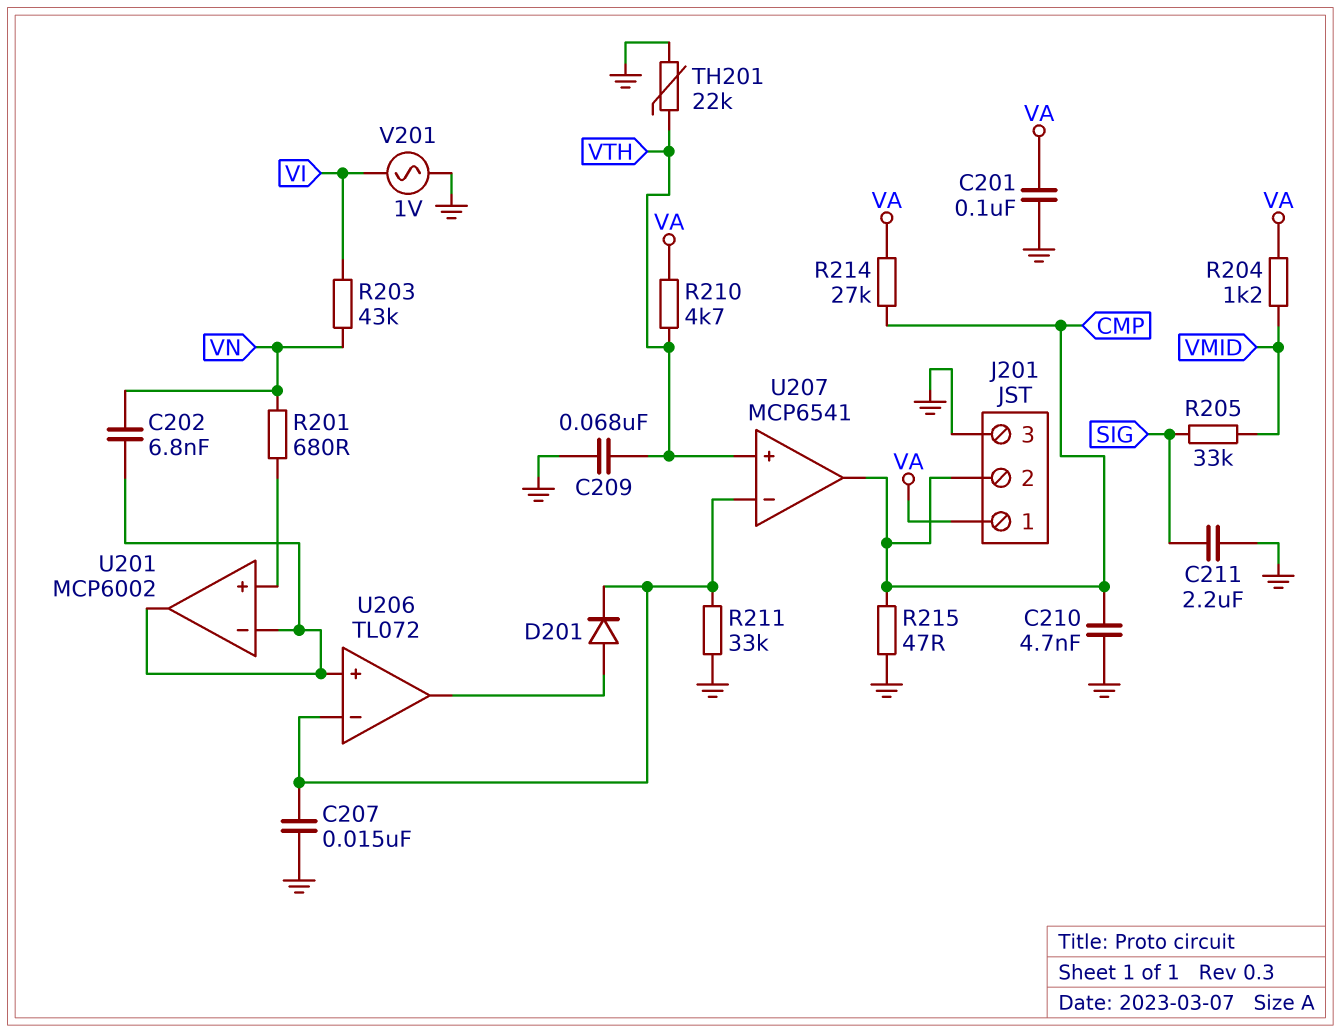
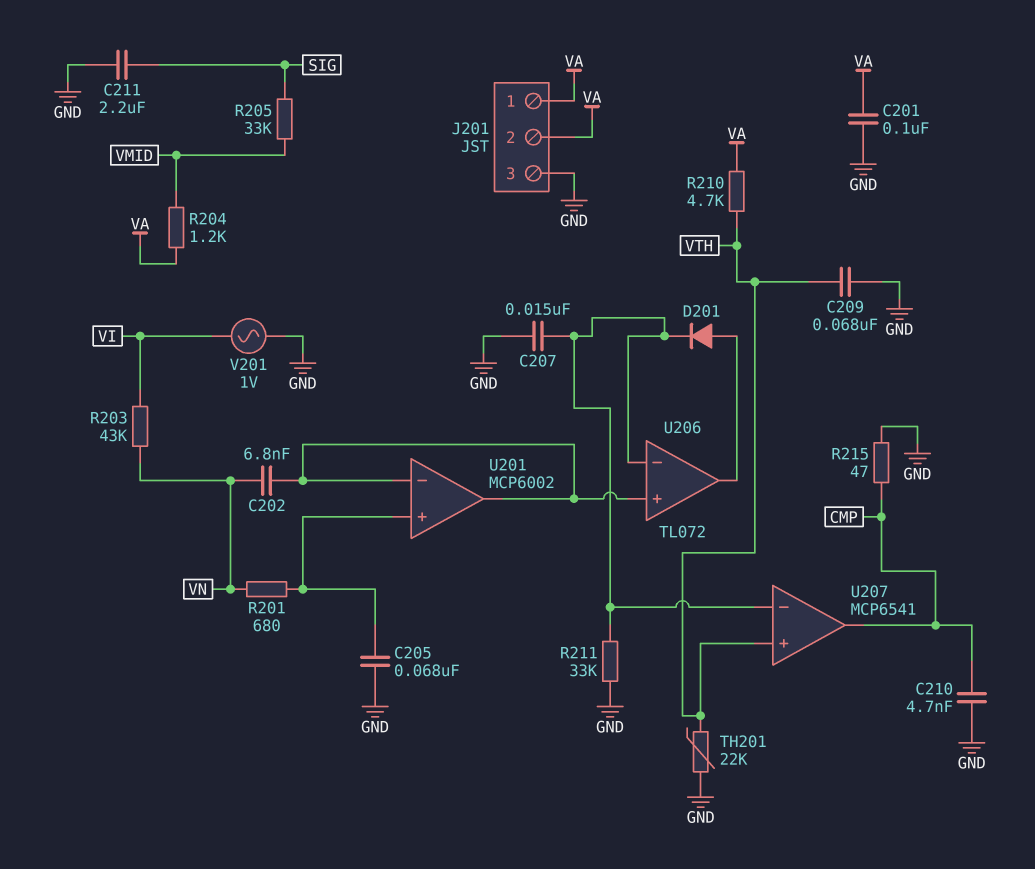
C205: none -> 68nF (GND, U201/in+)
J201 pin 2: CMP -> VA
R214: 27k (CMP, VA) -> none

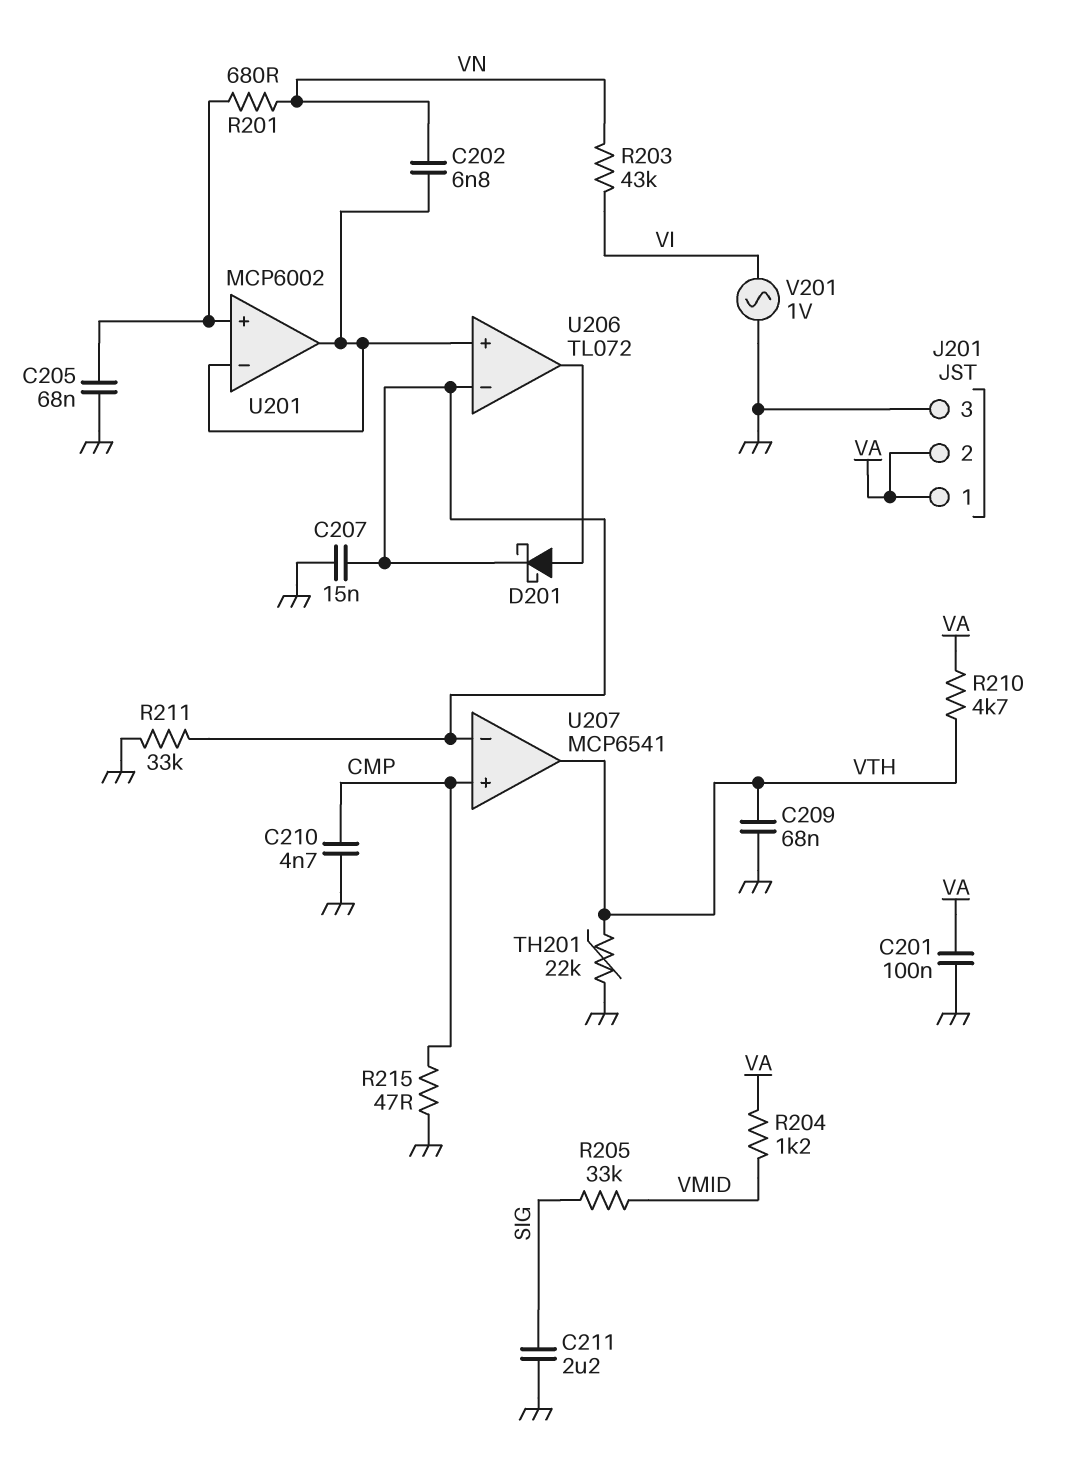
D201: diode (A U206/out, K U206/in-) -> schottky (A U206/out, K U206/in-)
U207 pin in+: VTH -> CMP
U207 pin out: CMP -> VTH

